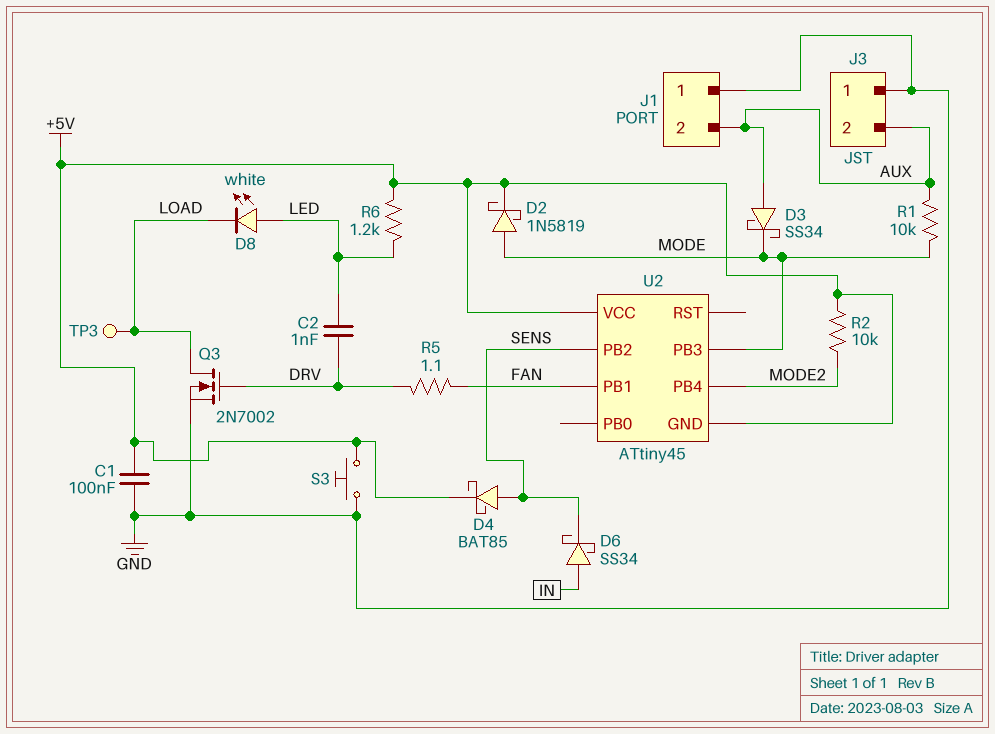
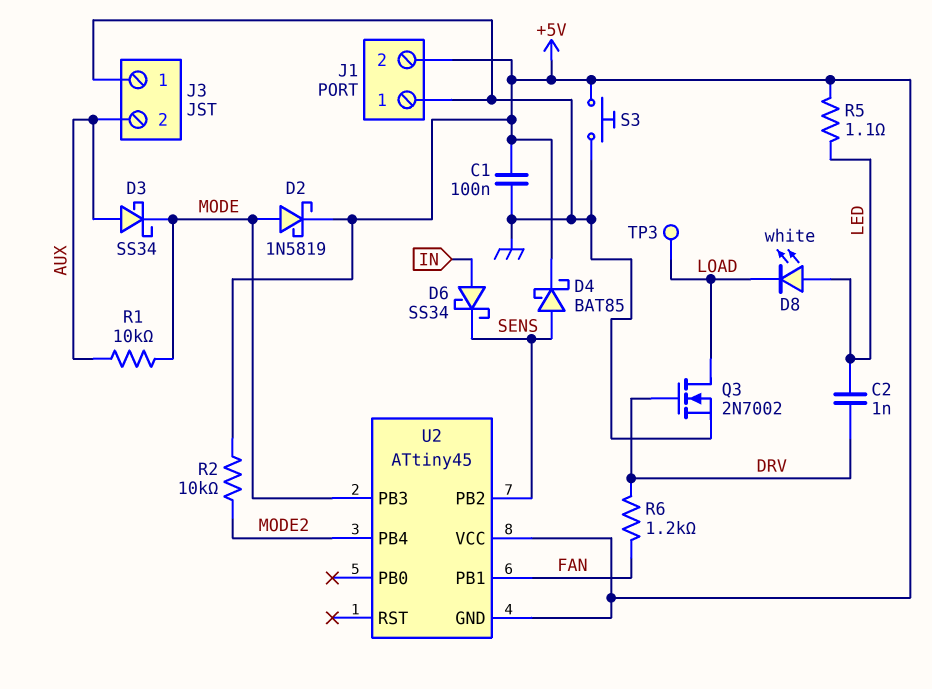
J1 pin 2: AUX -> +5V
R5: 1.1 (DRV, FAN) -> 1.1 (+5V, LED)
R6: 1.2k (+5V, LED) -> 1.2k (DRV, FAN)

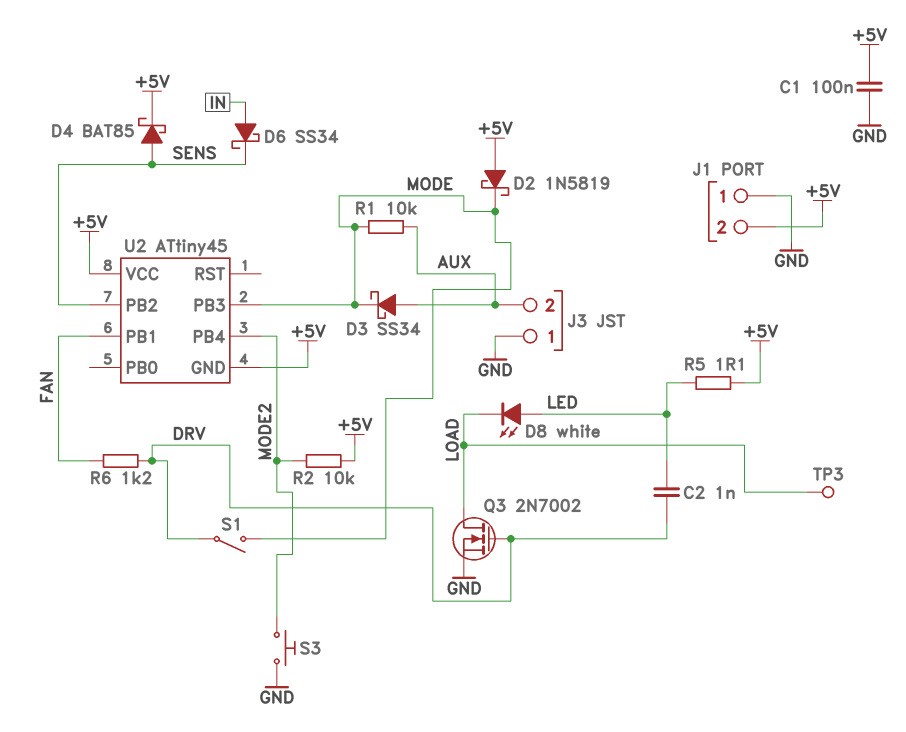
D2: schottky 1N5819 (A MODE, K +5V) -> schottky 1N5819 (A +5V, K MODE)
S1: none -> switch (DRV, MODE)
S3: button (+5V, GND) -> button (GND, MODE2)

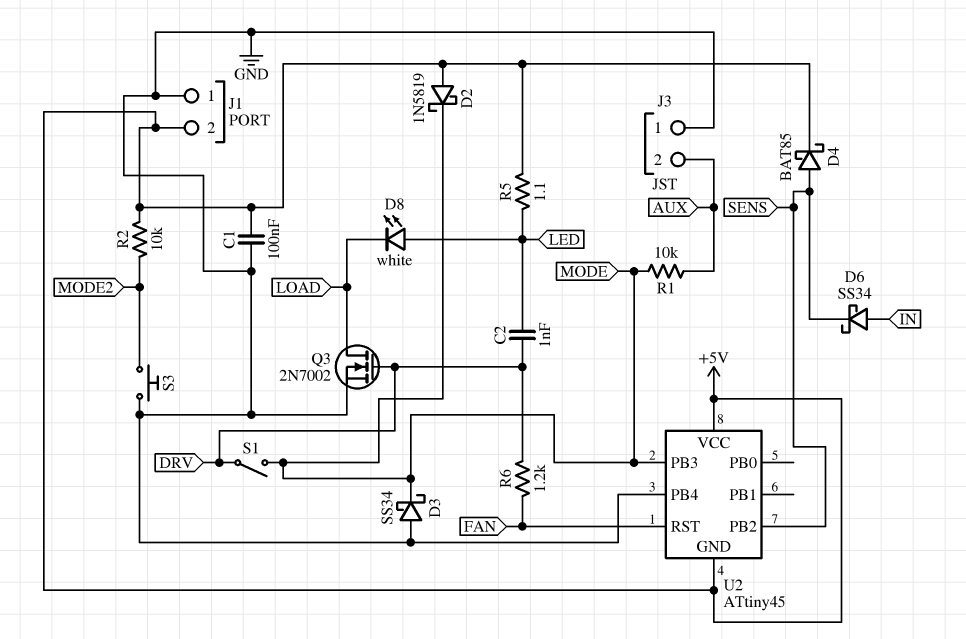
D3: schottky SS34 (A AUX, K MODE) -> schottky SS34 (A GND, K MODE)
TP3: test point (LOAD) -> none
U2 pin PB1: FAN -> none
U2 pin PB4: MODE2 -> GND
U2 pin RST: none -> FAN

